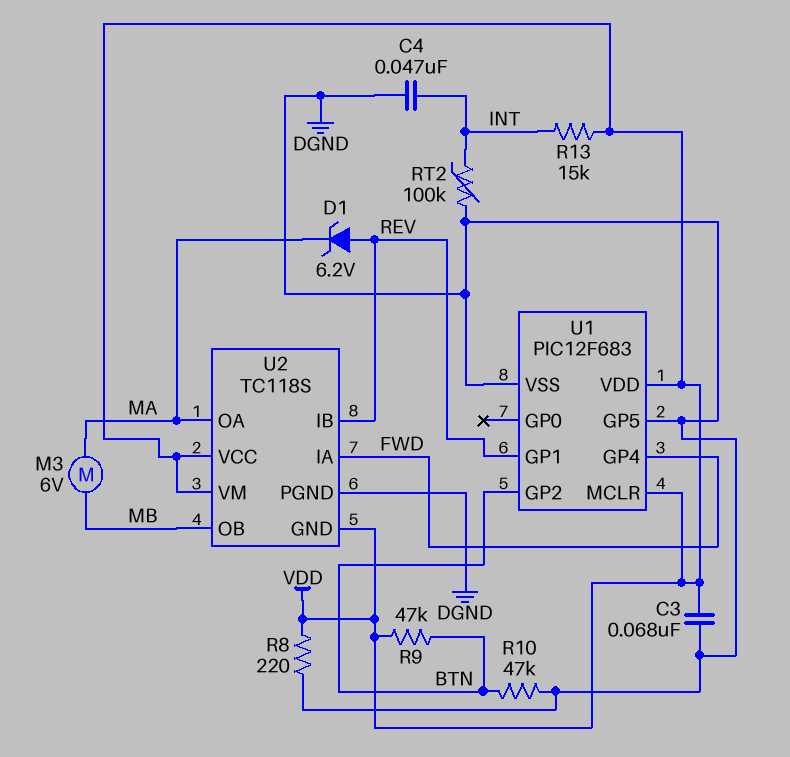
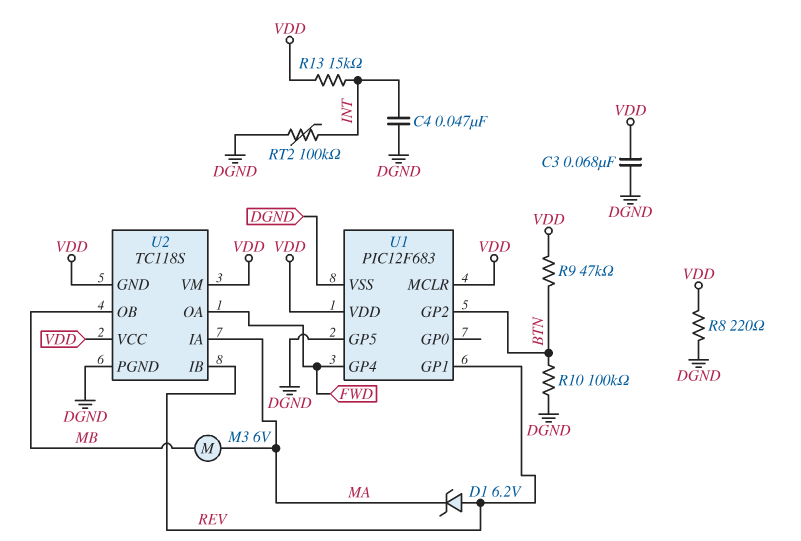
R10: 47k (BTN, DGND) -> 100k (BTN, DGND)
U2 pin IA: FWD -> MA
U2 pin OA: MA -> FWD

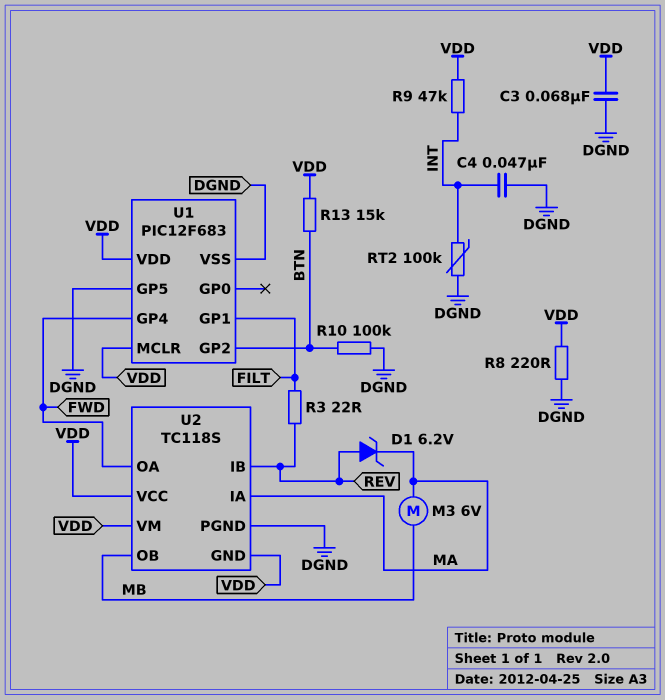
R3: none -> 22 (FILT, REV)
R9: 47k (BTN, VDD) -> 47k (INT, VDD)
R13: 15k (INT, VDD) -> 15k (BTN, VDD)
U1 pin GP1: REV -> FILT

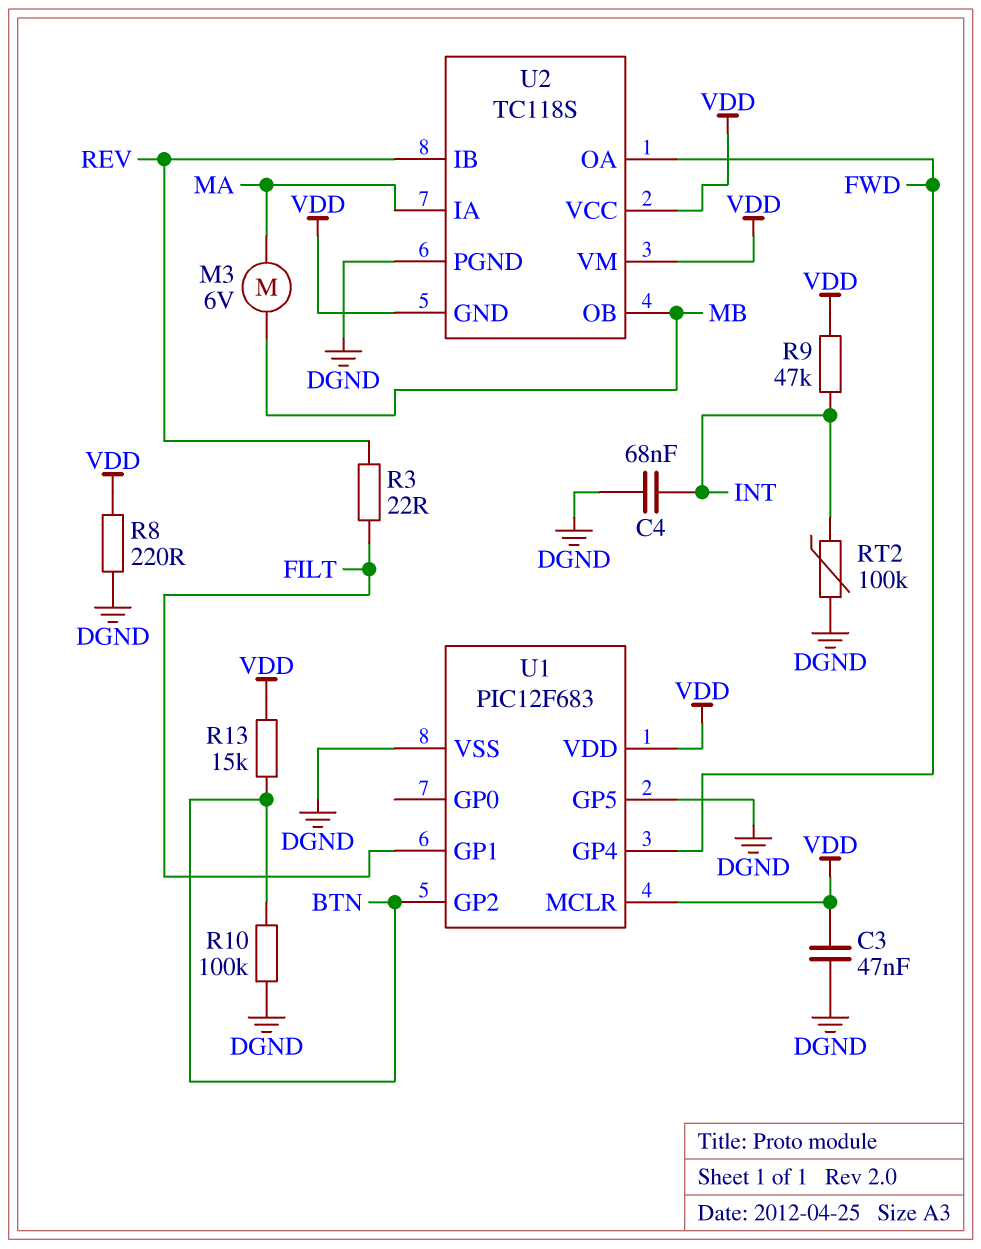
C3: 68nF (DGND, VDD) -> 47nF (DGND, VDD)
C4: 47nF (DGND, INT) -> 68nF (DGND, INT)
D1: zener 6.2V (A REV, K MA) -> none

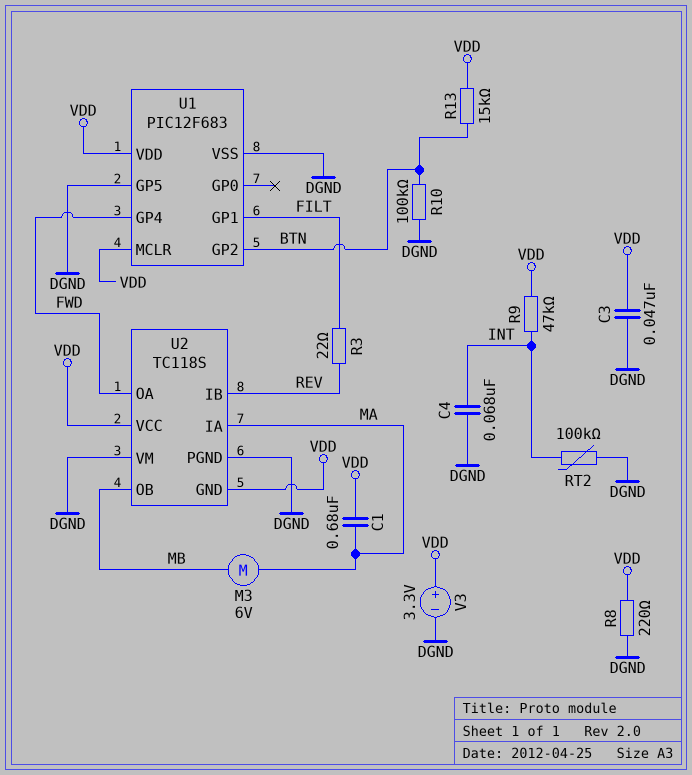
C1: none -> 680nF (MA, VDD)
U2 pin VM: VDD -> DGND
V3: none -> 3.3V (plus VDD, minus DGND)

